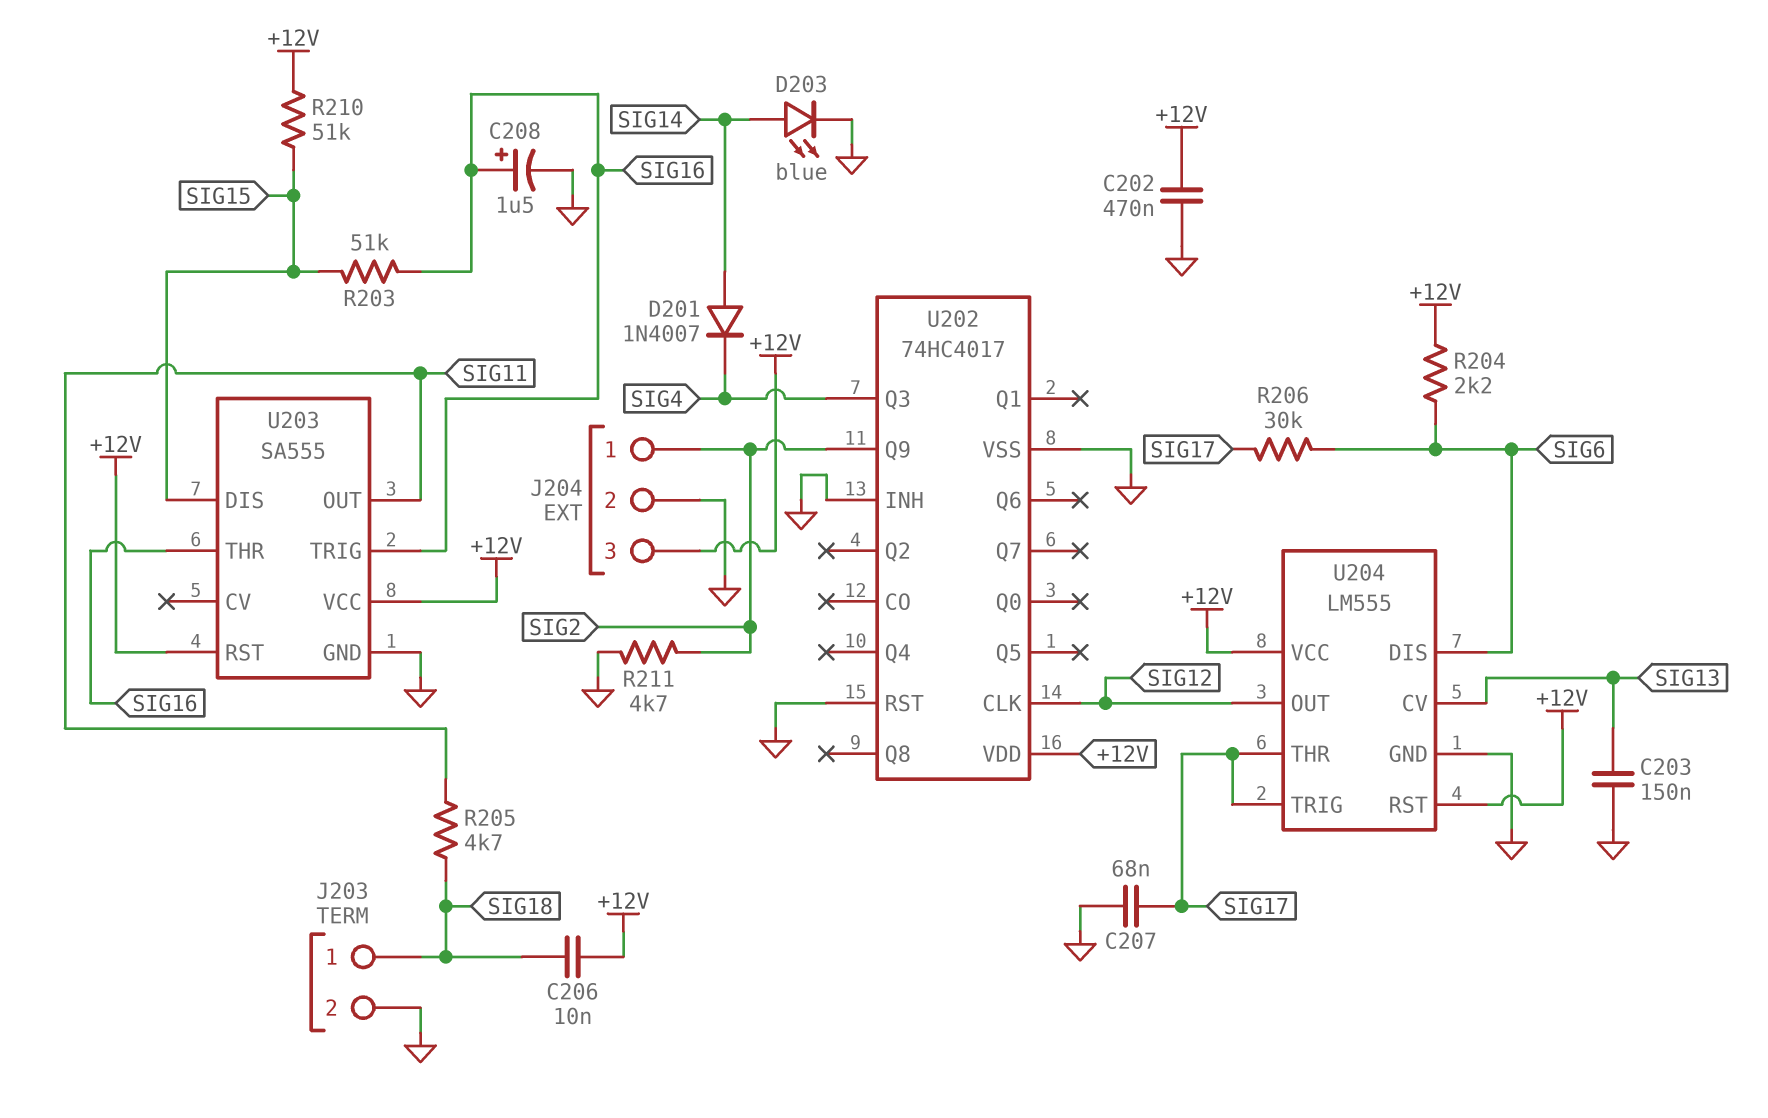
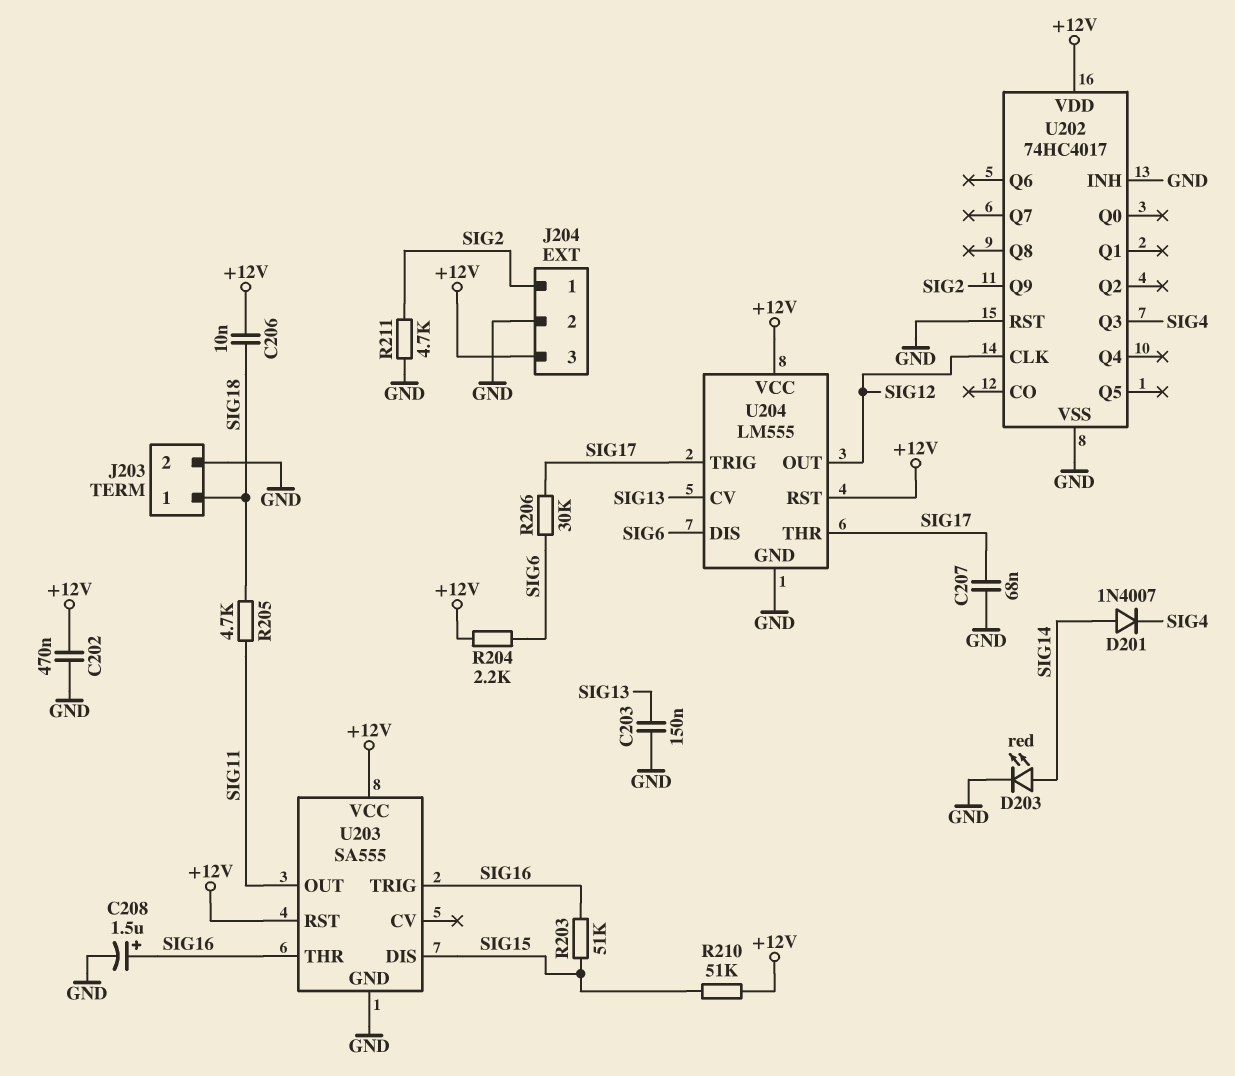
D203: LED blue (A SIG14, K GND) -> LED red (A SIG14, K GND)

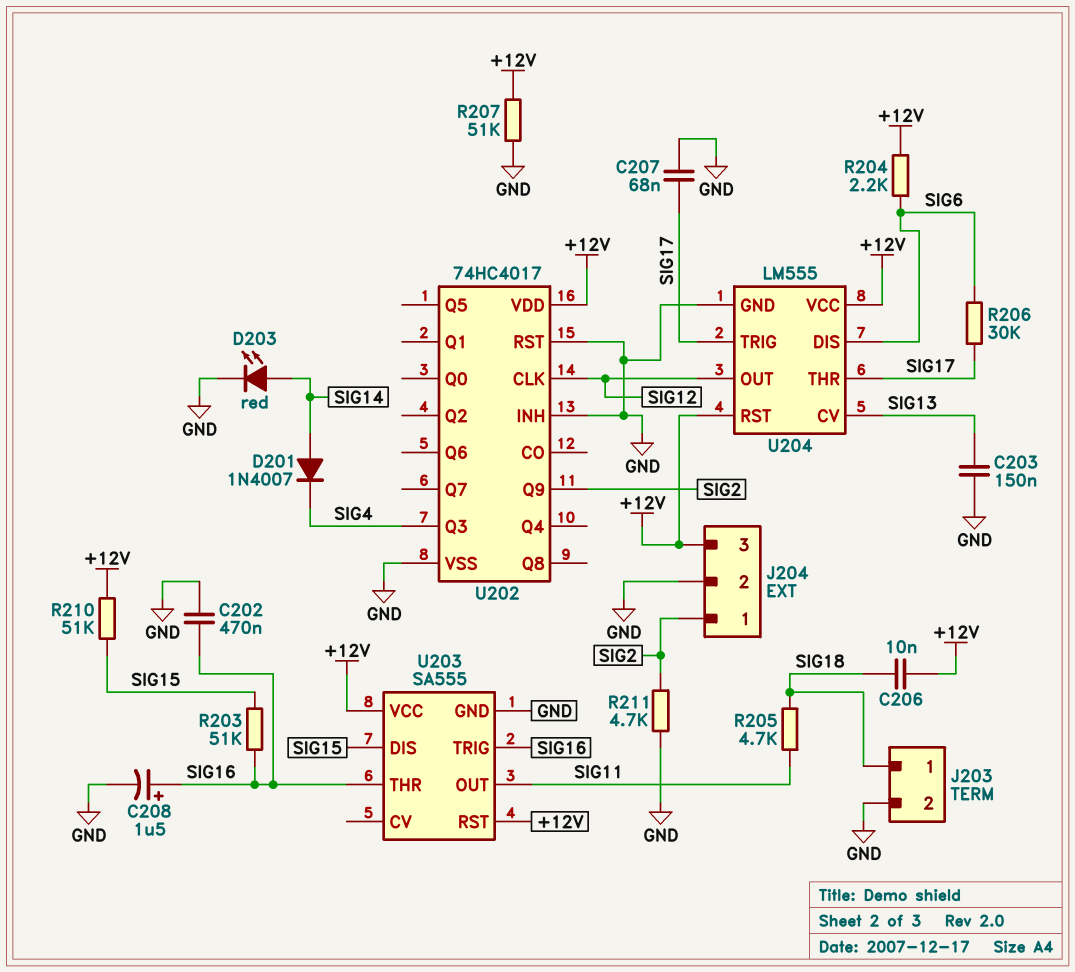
C202: 470nF (+12V, GND) -> 470nF (GND, SIG16)
R207: none -> 51k (+12V, GND)

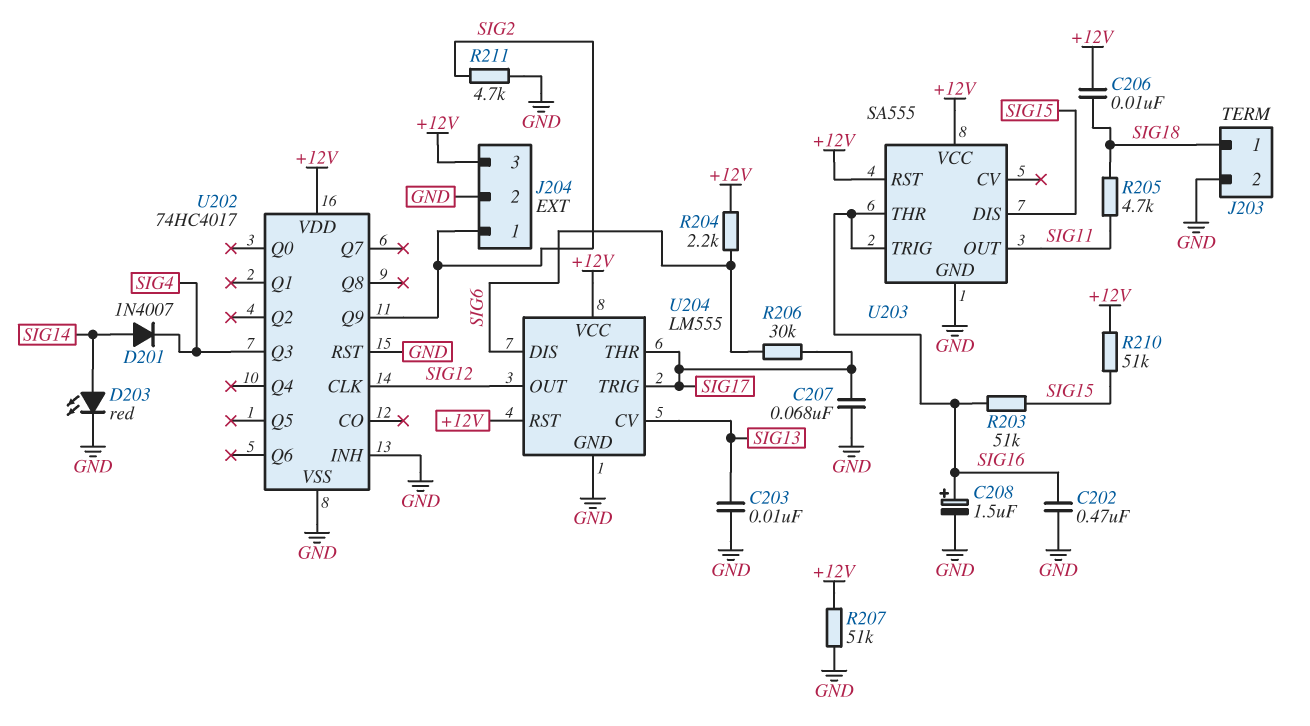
C203: 150nF (GND, SIG13) -> 10nF (GND, SIG13)

